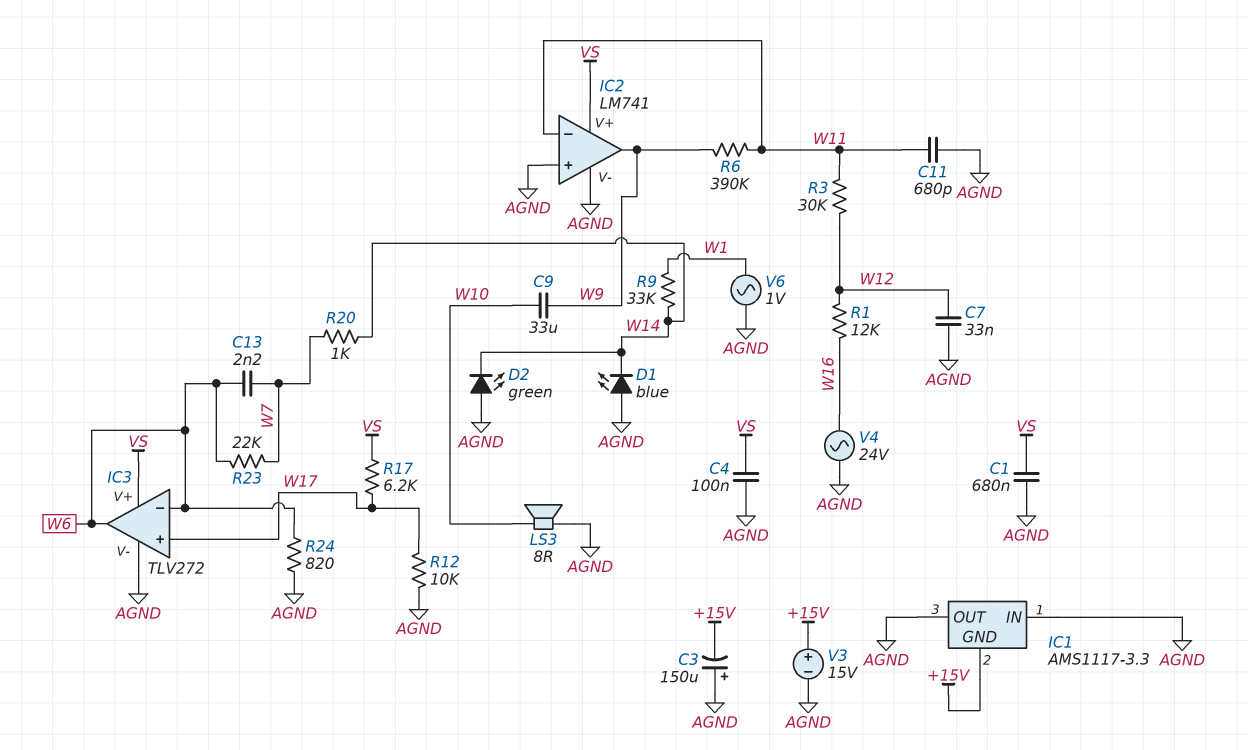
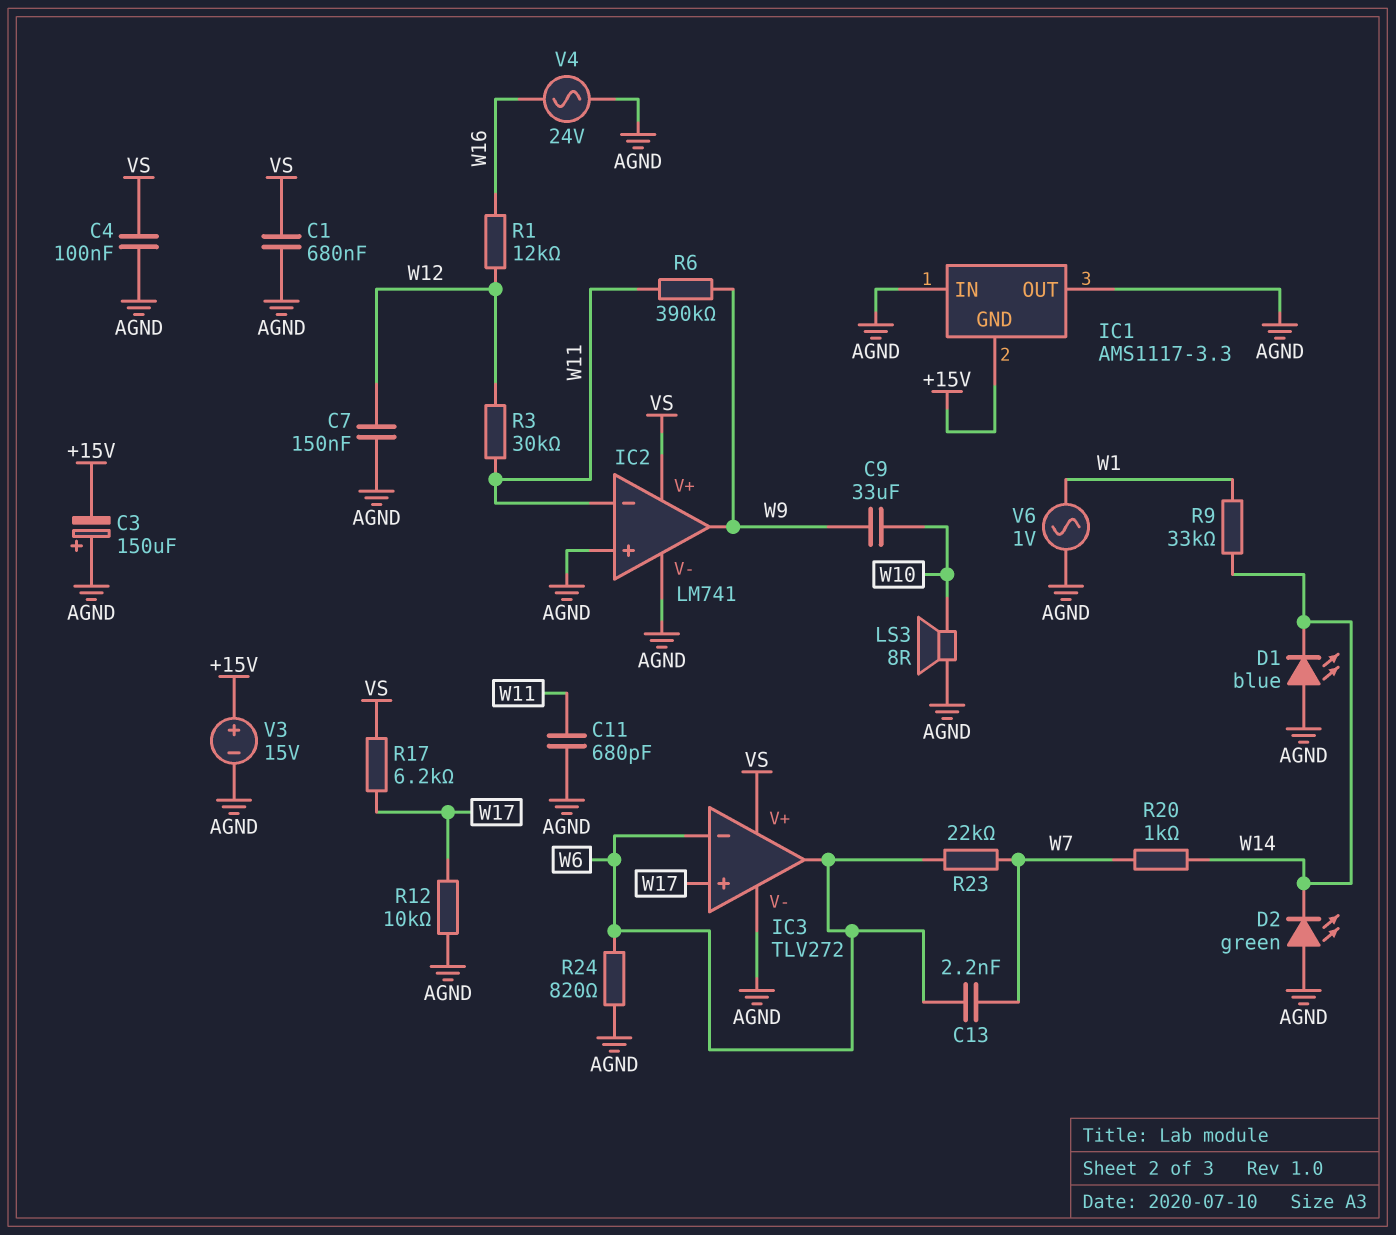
C7: 33nF (AGND, W12) -> 150nF (AGND, W12)

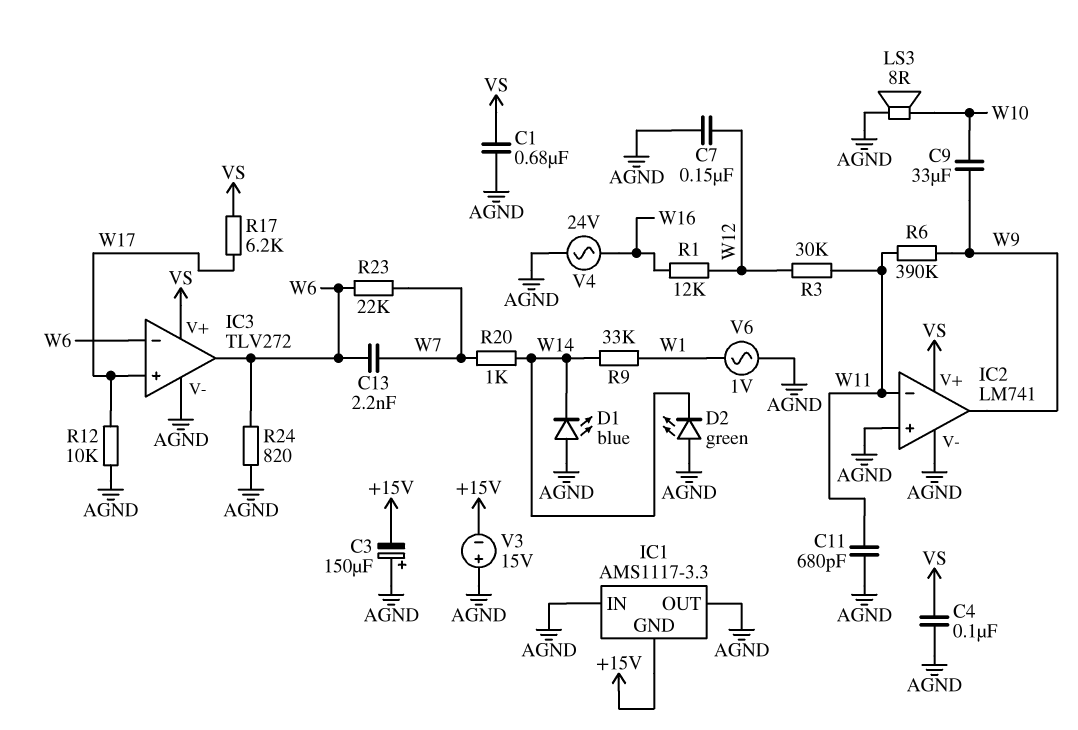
V3: 15V (plus +15V, minus AGND) -> 15V (plus AGND, minus +15V)

